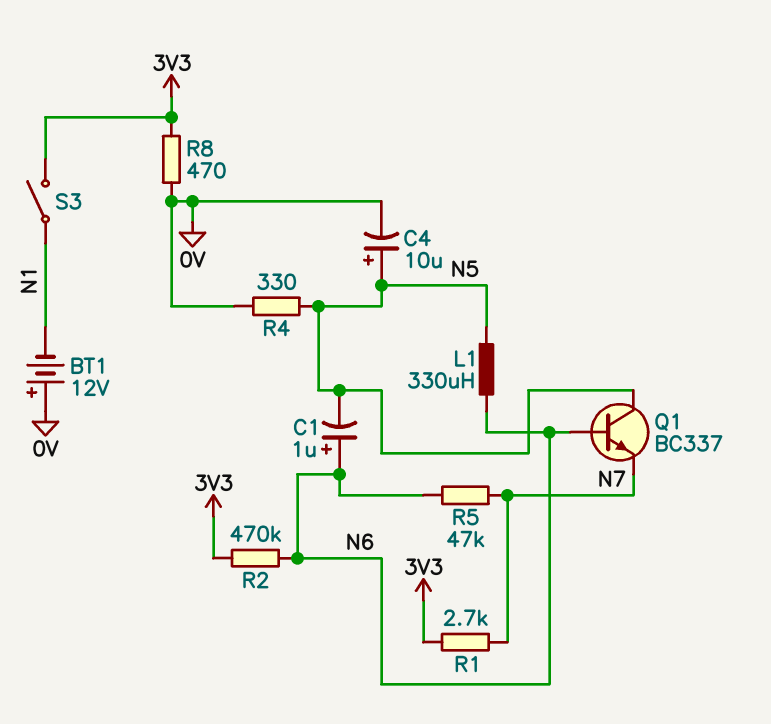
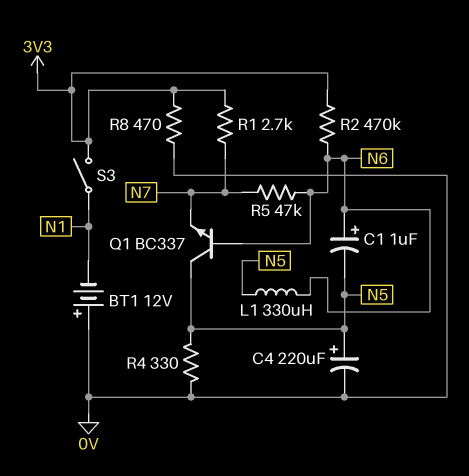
C4: 10uF (plus N5, minus 0V) -> 220uF (plus N5, minus 0V)

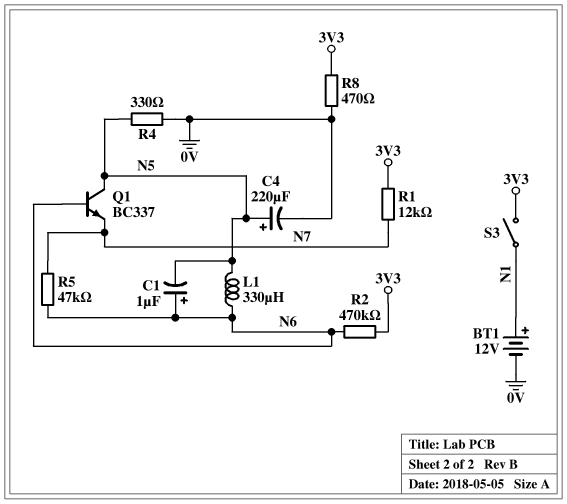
BT1: 12V (plus 0V, minus N1) -> 12V (plus N1, minus 0V)
R1: 2.7k (3V3, N7) -> 12k (3V3, N7)

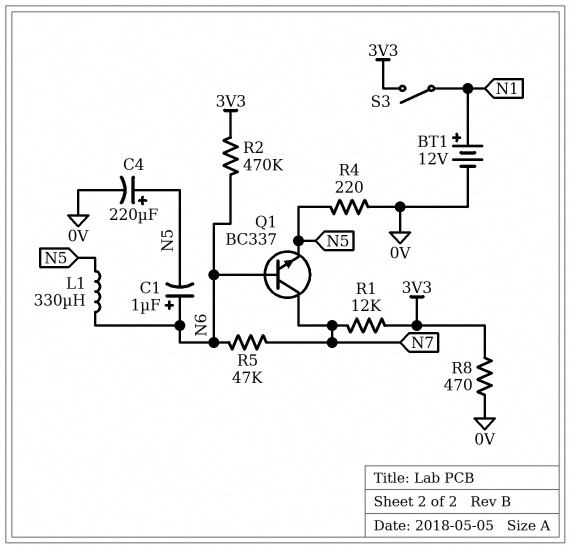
Q1: NPN BC337 (B N6, C N5, E N7) -> NPN BC337 (B N6, C N7, E N5)
R4: 330 (0V, N5) -> 220 (0V, N5)

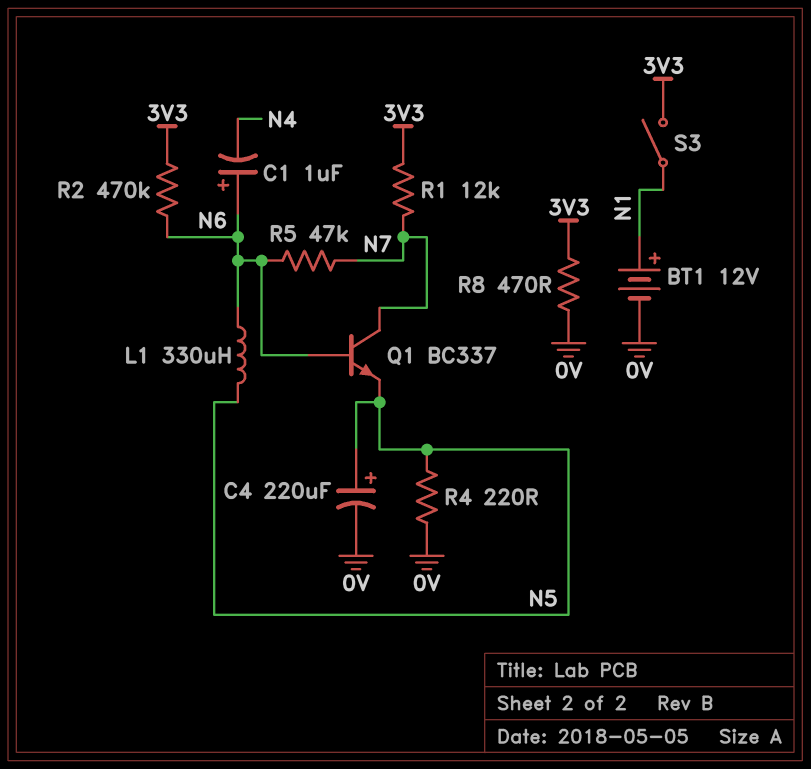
C1: 1uF (plus N6, minus N5) -> 1uF (plus N6, minus N4)

